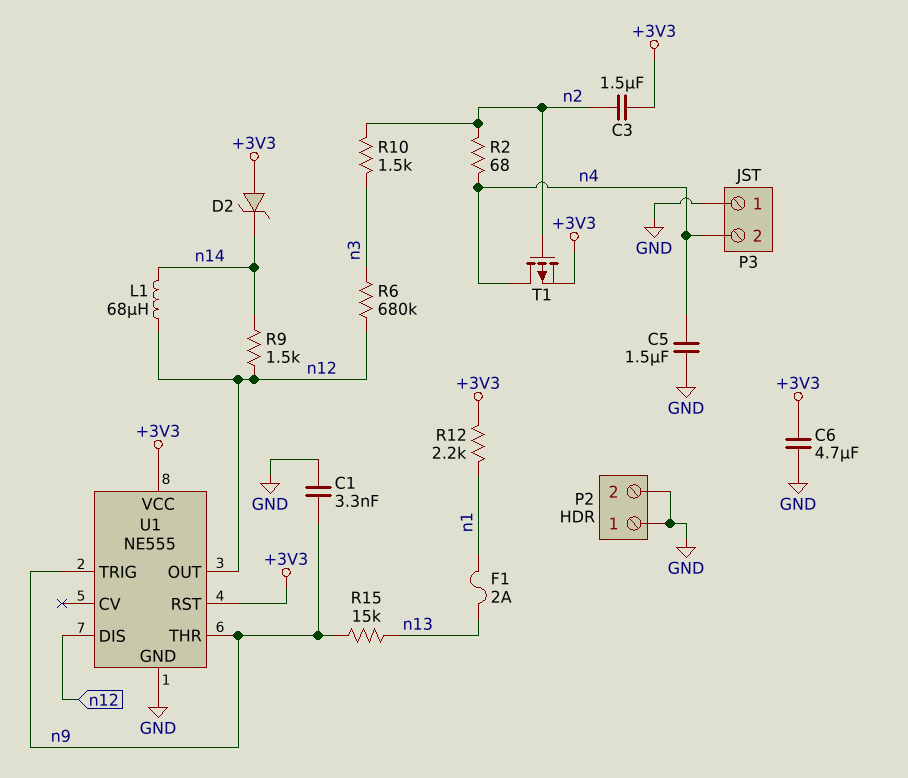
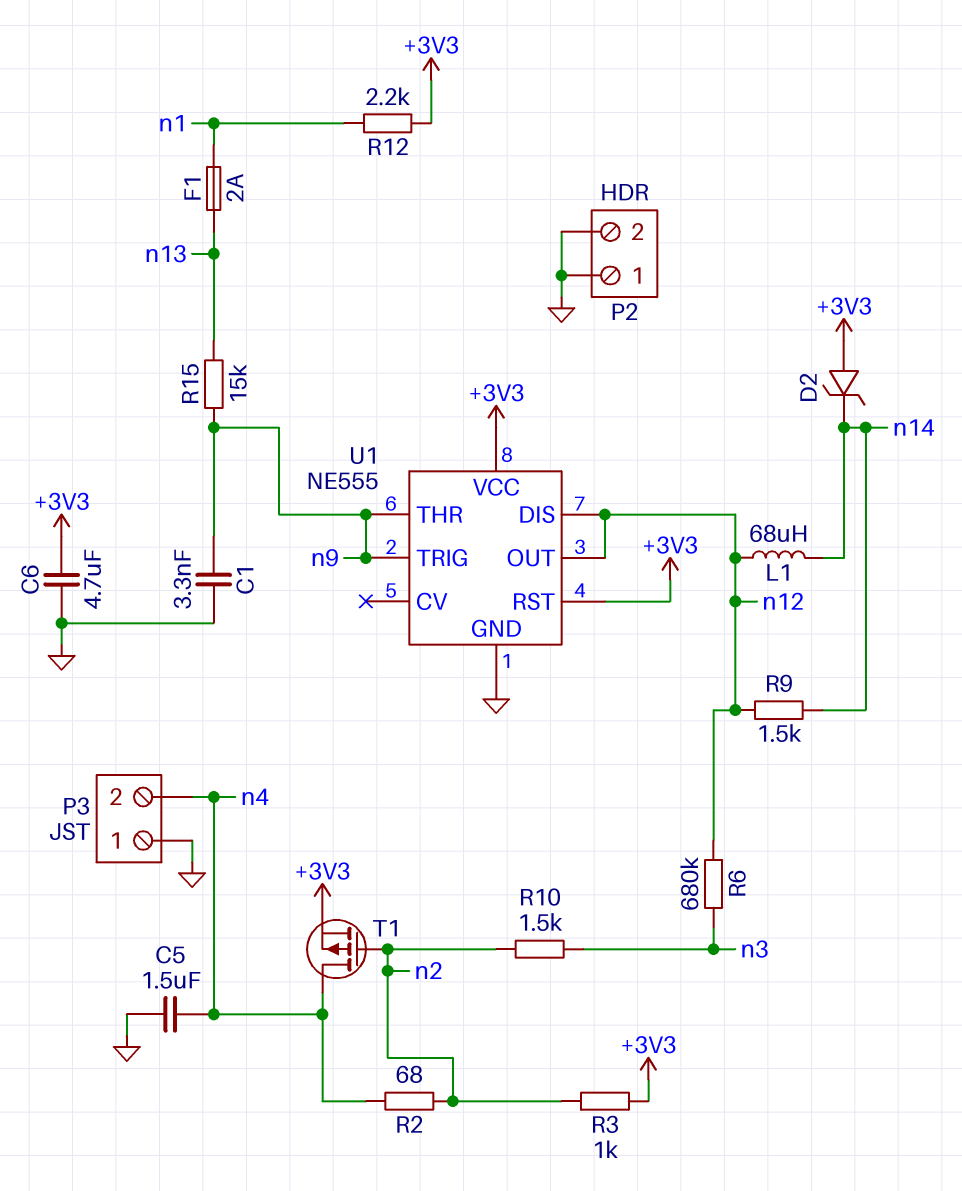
C3: 1.5uF (+3V3, n2) -> none
R3: none -> 1k (+3V3, n2)

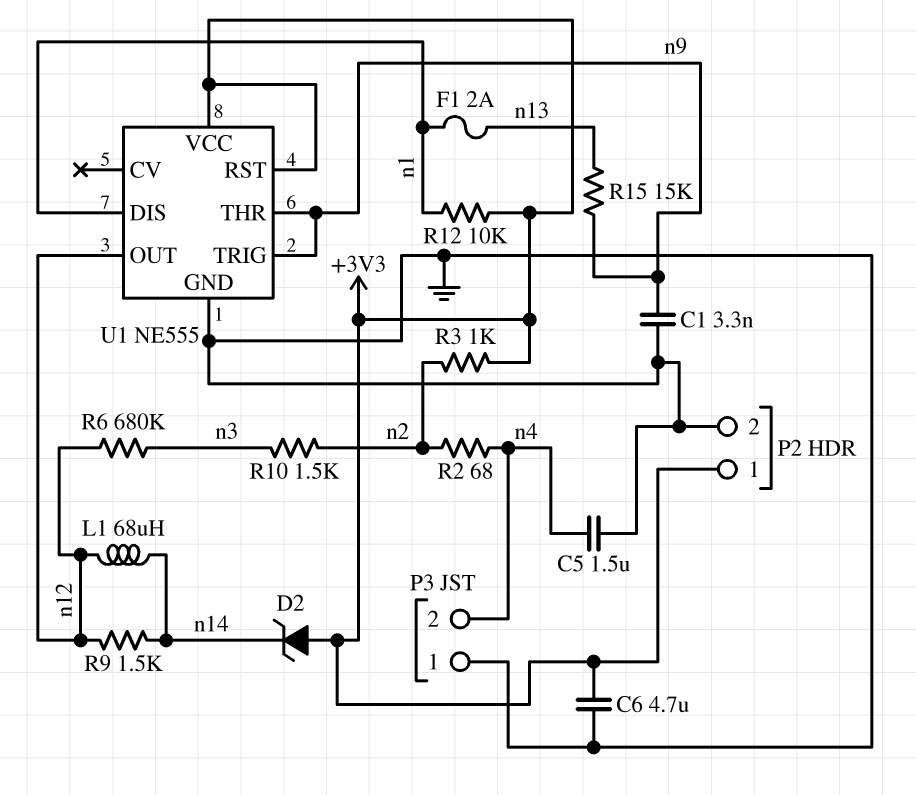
P2 pin 1: GND -> +3V3
R12: 2.2k (+3V3, n1) -> 10k (+3V3, n1)
T1: PMOS (G n2, D n4, S +3V3) -> none
U1 pin DIS: n12 -> n1

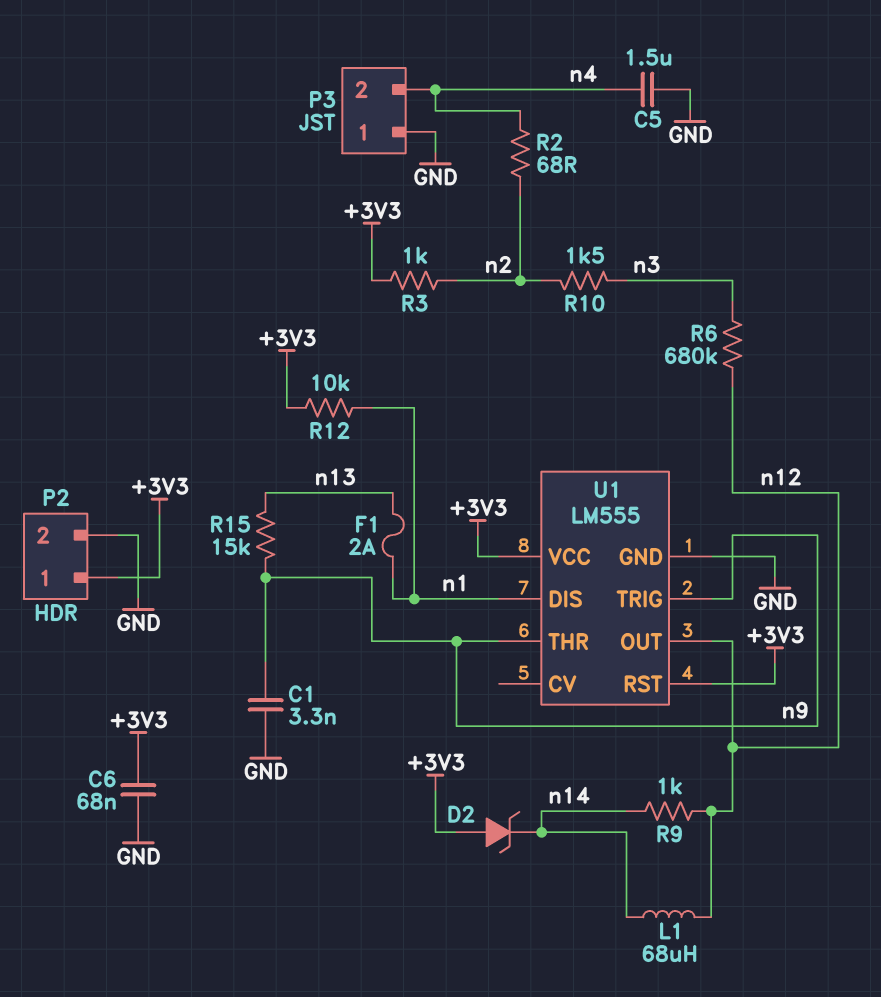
C6: 4.7uF (+3V3, GND) -> 68nF (+3V3, GND)
R9: 1.5k (n12, n14) -> 1k (n12, n14)
U1: NE555 -> LM555

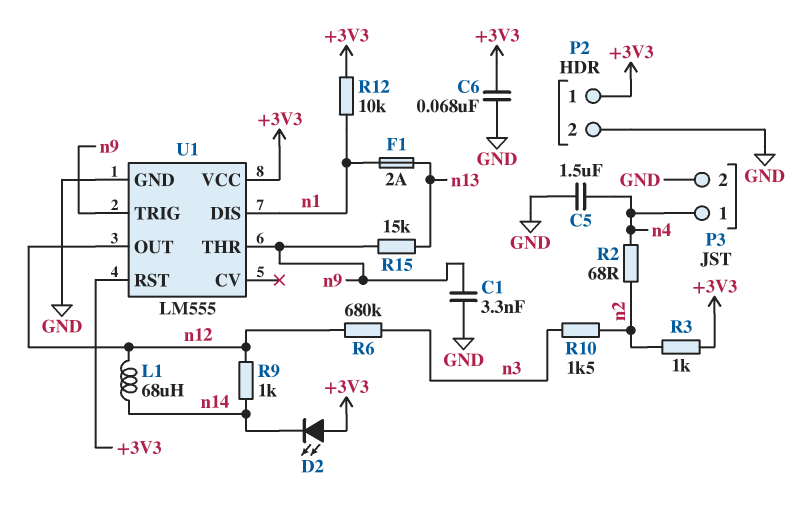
D2: zener (A +3V3, K n14) -> LED (A +3V3, K n14)
P3 pin 1: GND -> n4
P3 pin 2: n4 -> GND

